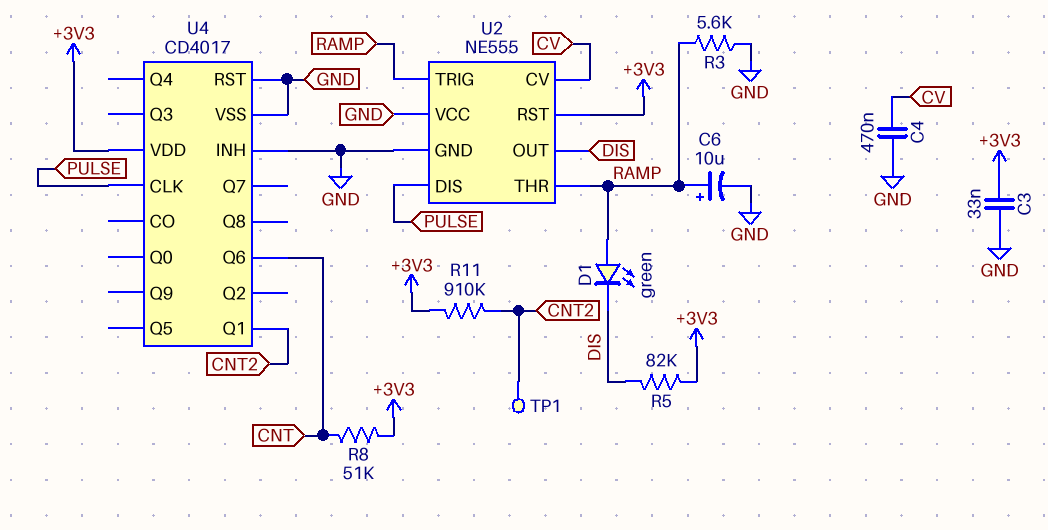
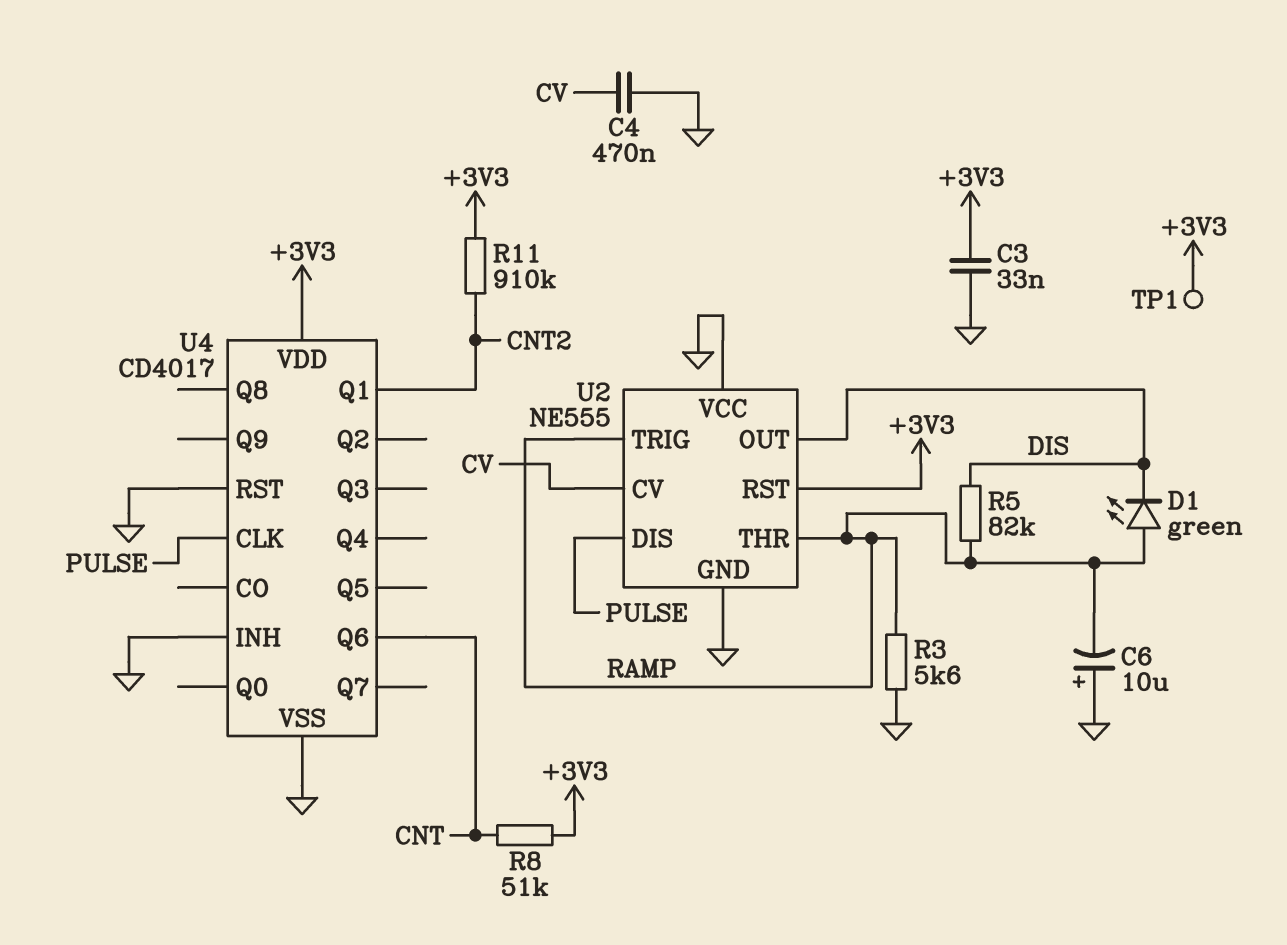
C6: 10uF (plus RAMP, minus GND) -> 10uF (plus GND, minus RAMP)
R5: 82k (+3V3, DIS) -> 82k (DIS, RAMP)
TP1: test point (CNT2) -> test point (+3V3)

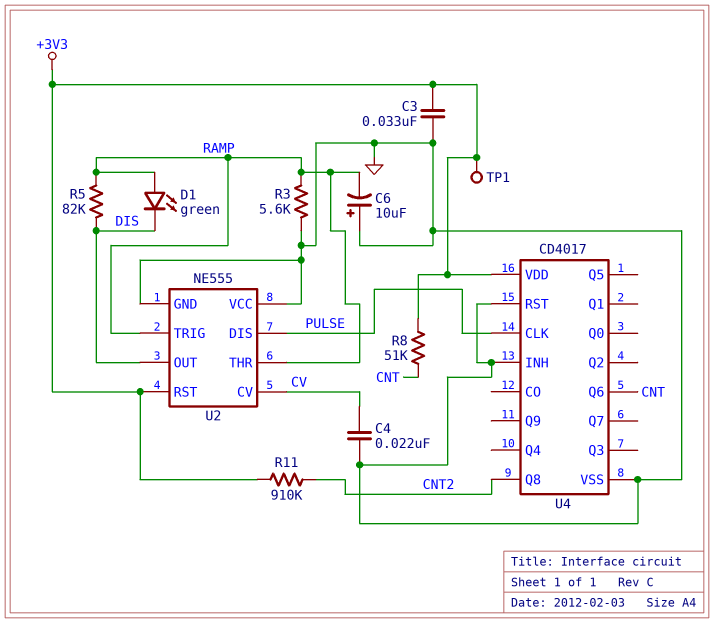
C4: 470nF (CV, GND) -> 22nF (CV, GND)
U4 pin Q1: CNT2 -> none
U4 pin Q8: none -> CNT2

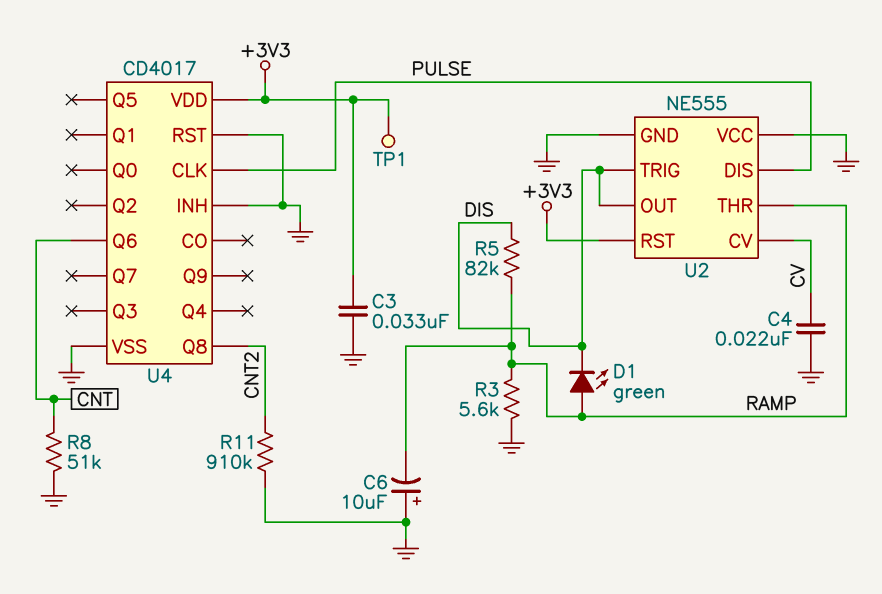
R8: 51k (+3V3, CNT) -> 51k (CNT, GND)
R11: 910k (+3V3, CNT2) -> 910k (CNT2, GND)
U2 pin TRIG: RAMP -> DIS

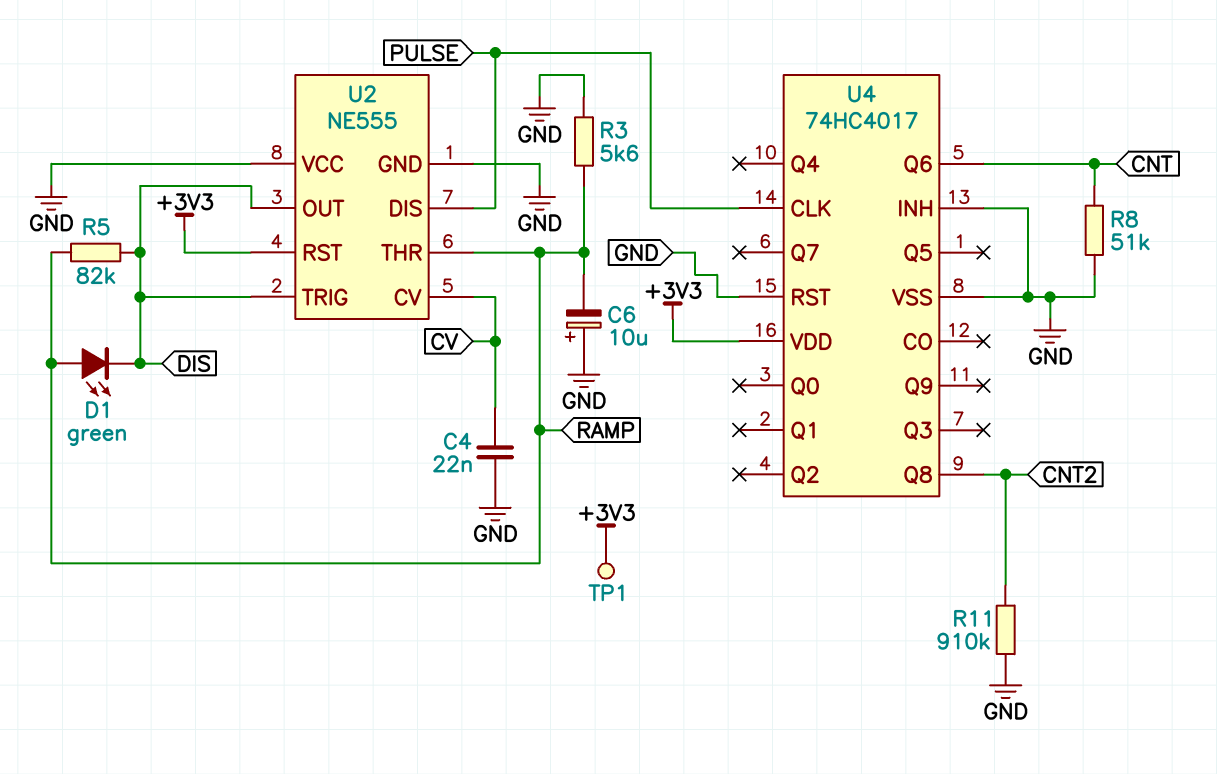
C3: 33nF (+3V3, GND) -> none
U4: CD4017 -> 74HC4017

